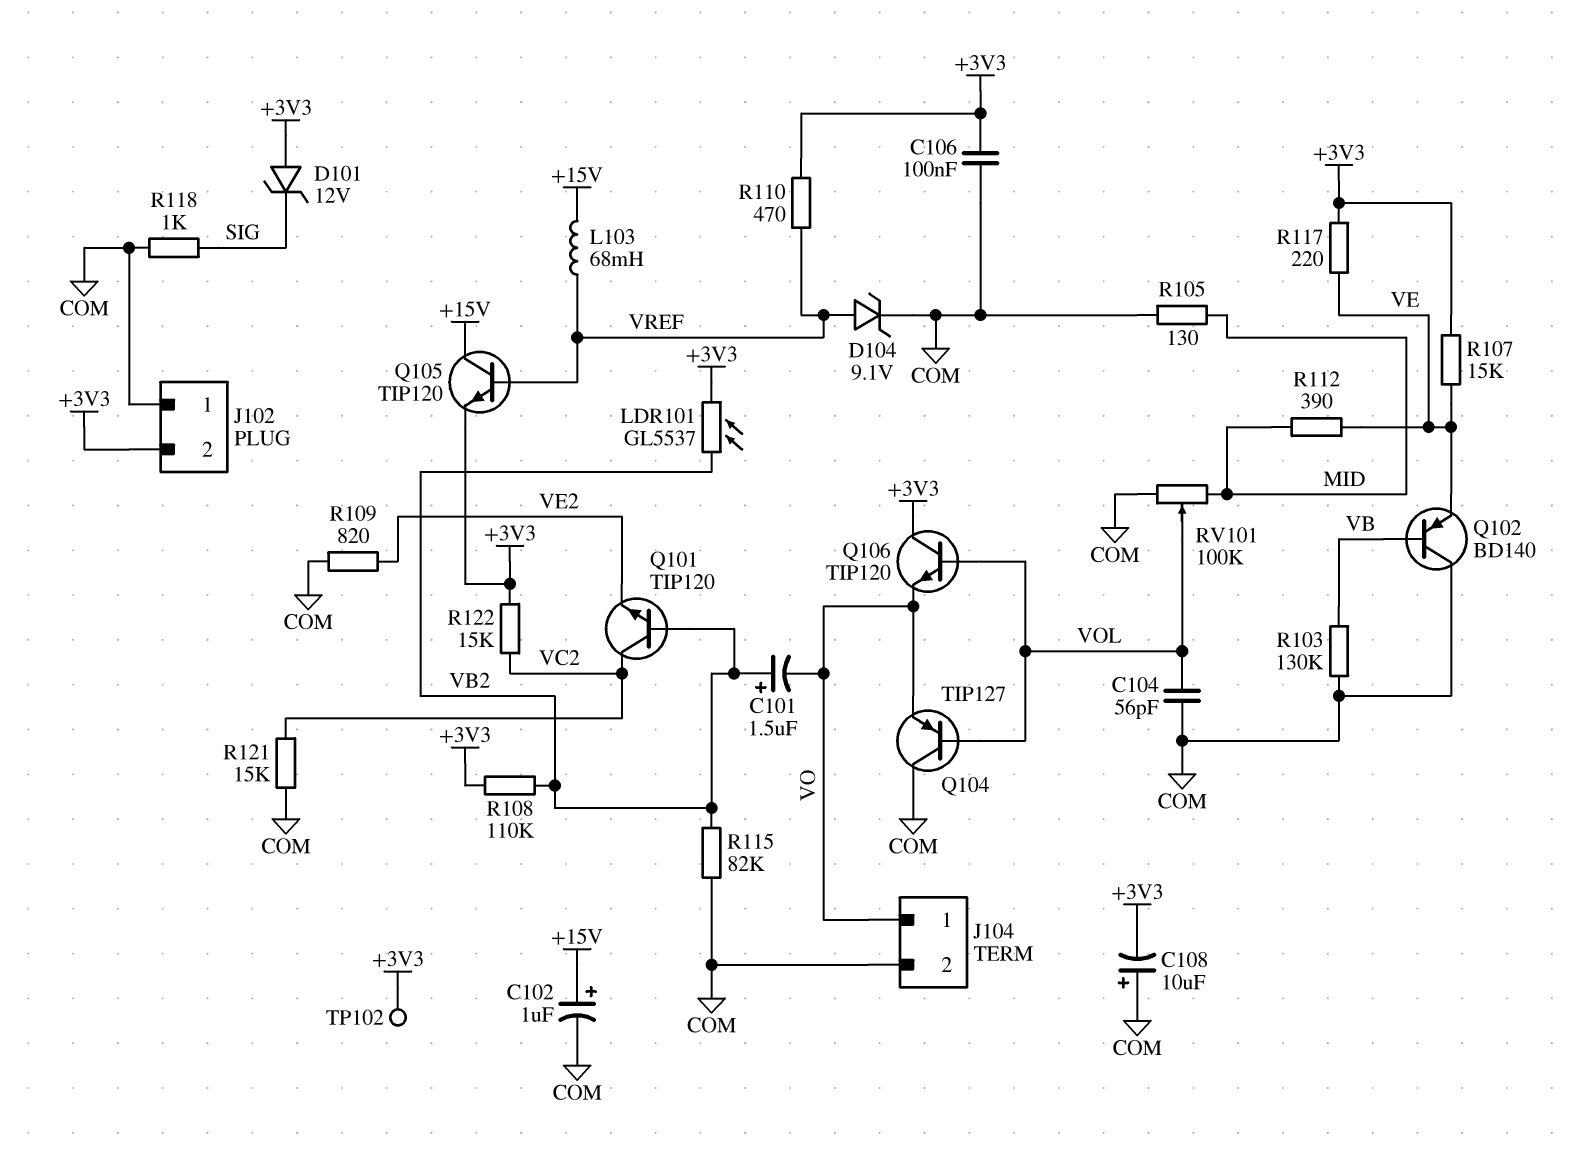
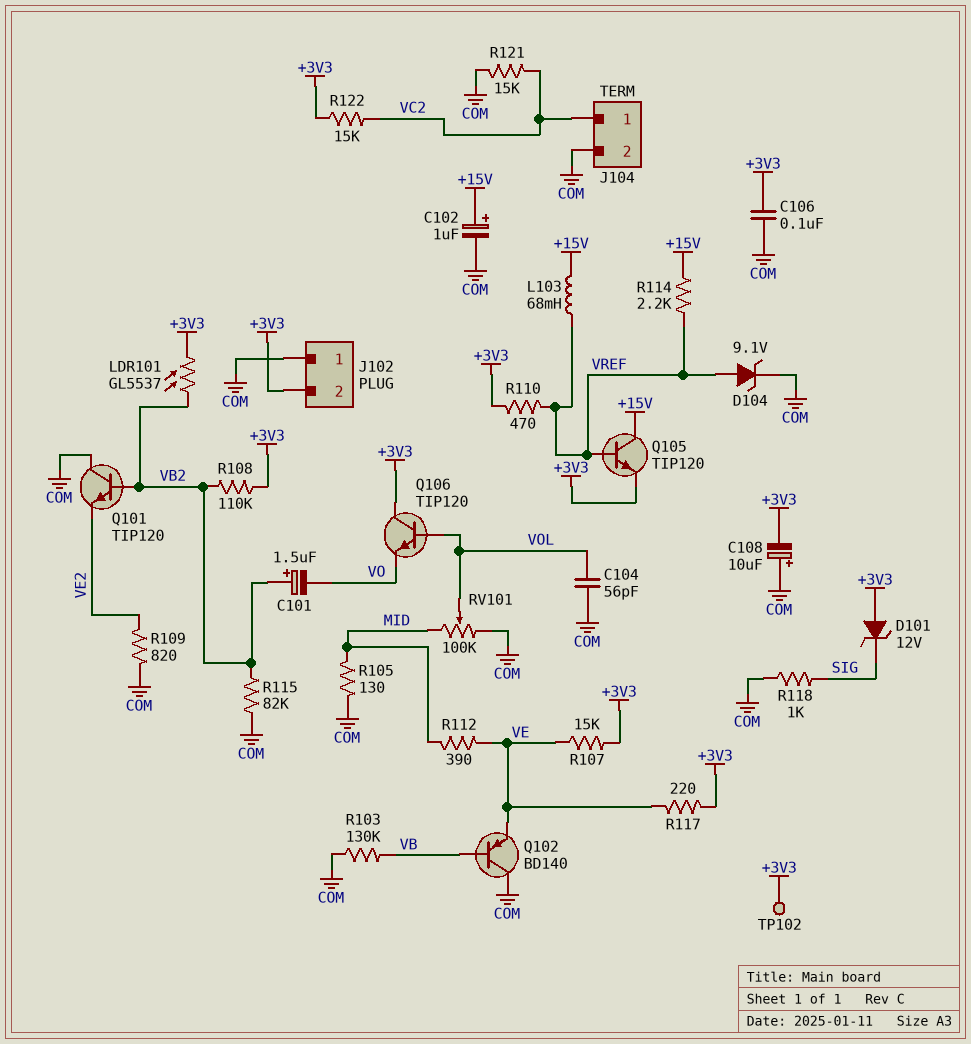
J104 pin 1: VO -> VC2
Q101: NPN TIP120 (B VB2, C VC2, E VE2) -> NPN TIP120 (B VB2, C COM, E VE2)
Q104: PNP TIP127 (B VOL, C COM, E VO) -> none
R114: none -> 2.2k (+15V, VREF)

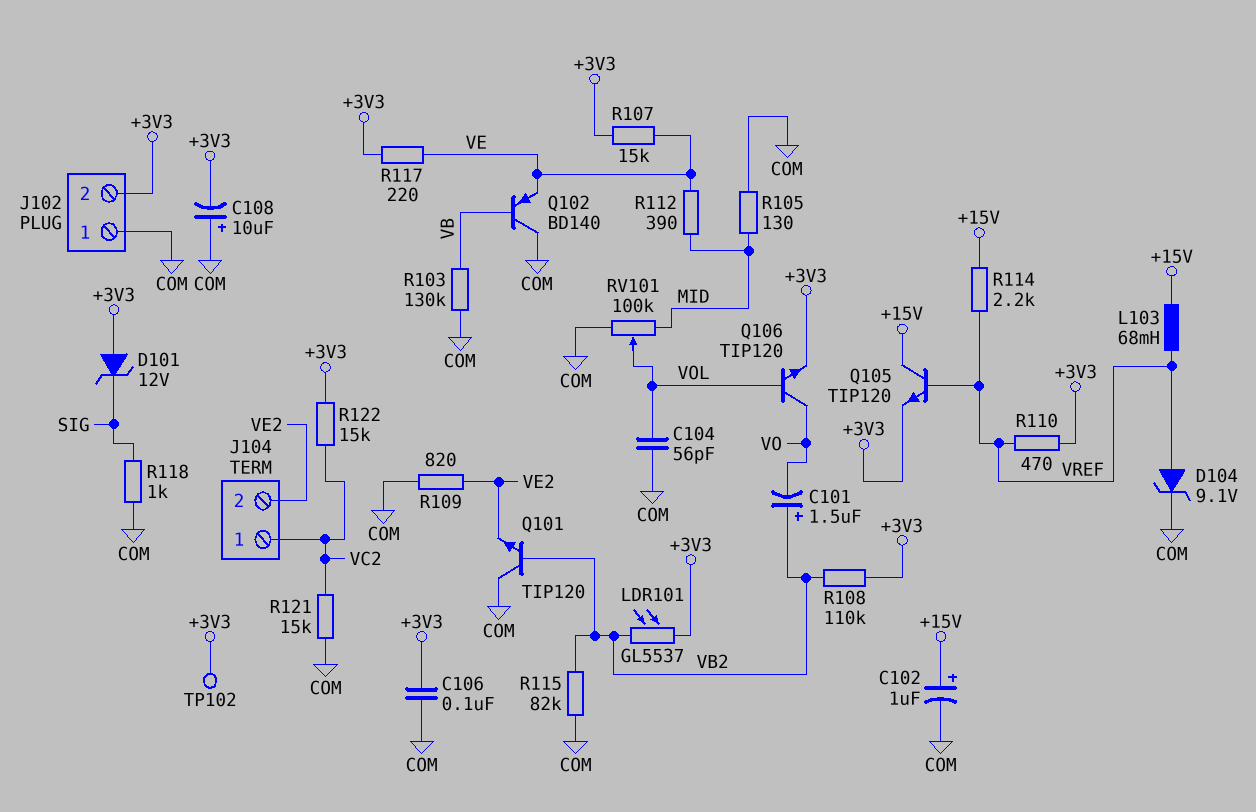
J104 pin 2: COM -> VE2
Q106: NPN TIP120 (B VOL, C +3V3, E VO) -> NPN TIP120 (B VOL, C VO, E +3V3)

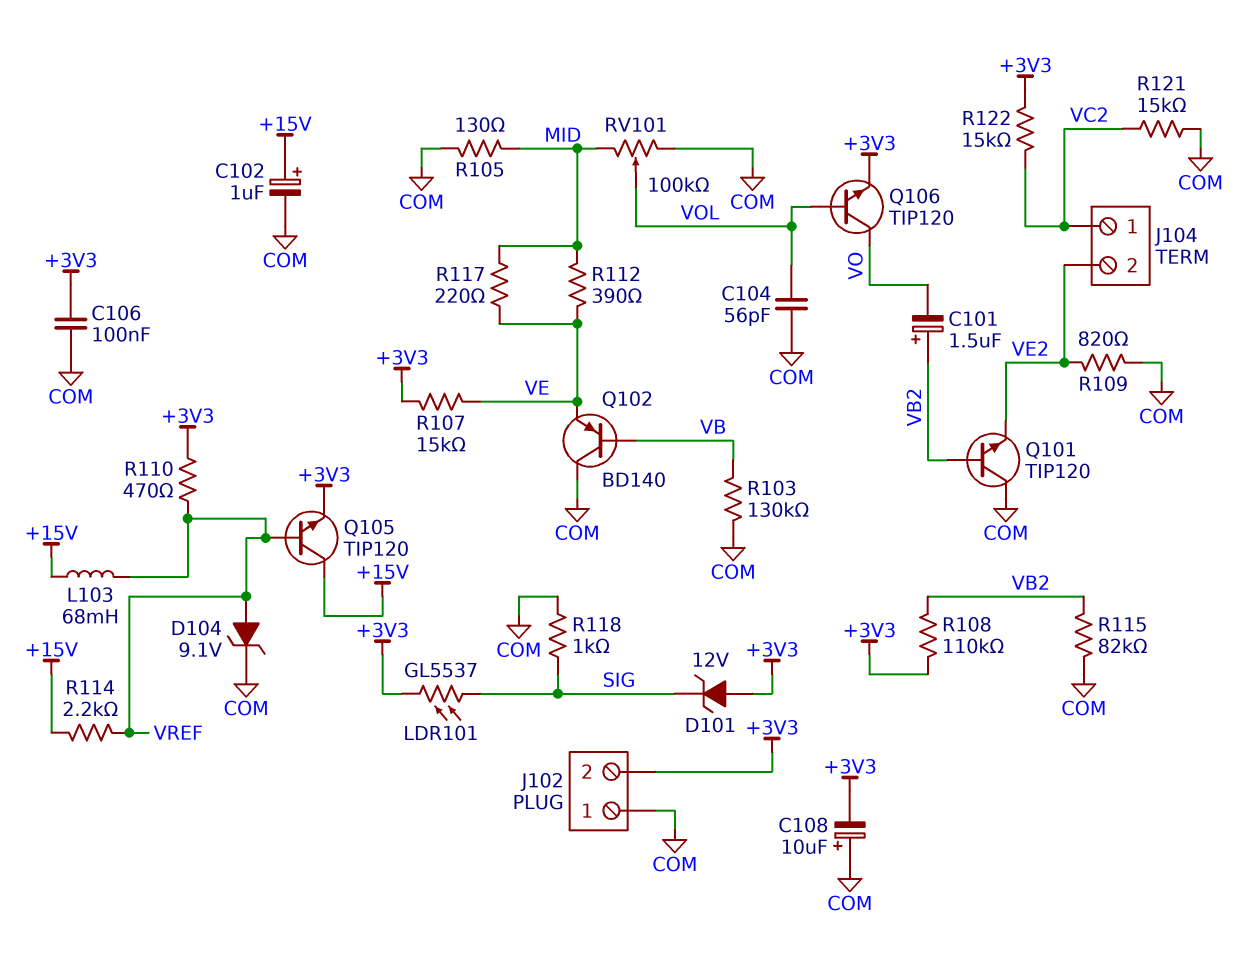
LDR101: GL5537 (+3V3, VB2) -> GL5537 (+3V3, SIG)
R117: 220 (+3V3, VE) -> 220 (MID, VE)
TP102: test point (+3V3) -> none

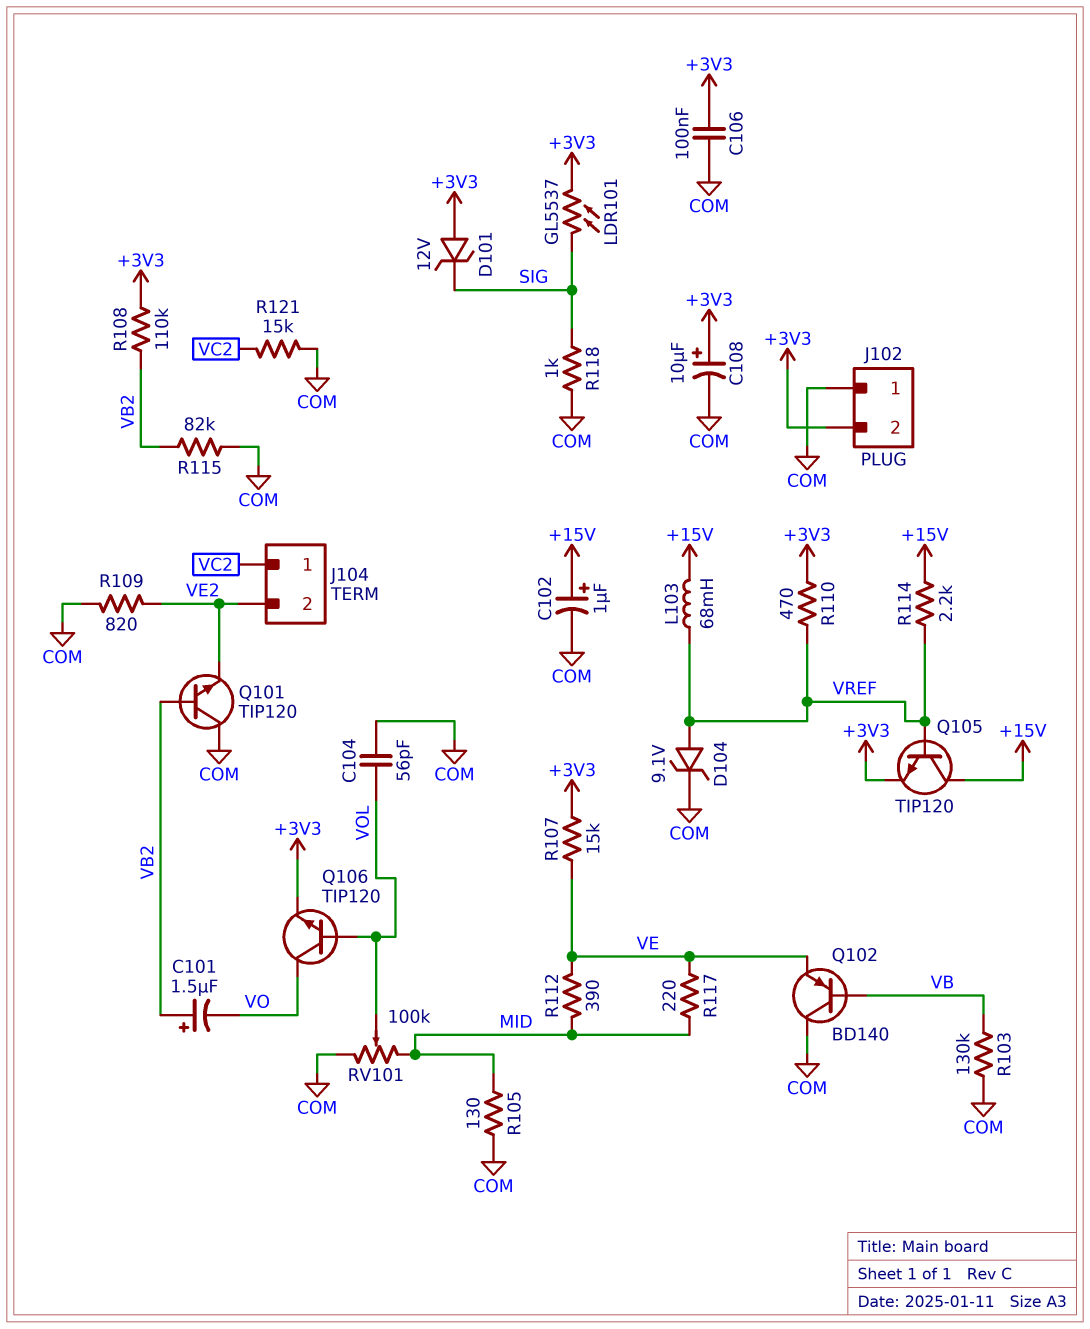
C108: 10uF (plus COM, minus +3V3) -> 10uF (plus +3V3, minus COM)
R122: 15k (+3V3, VC2) -> none

